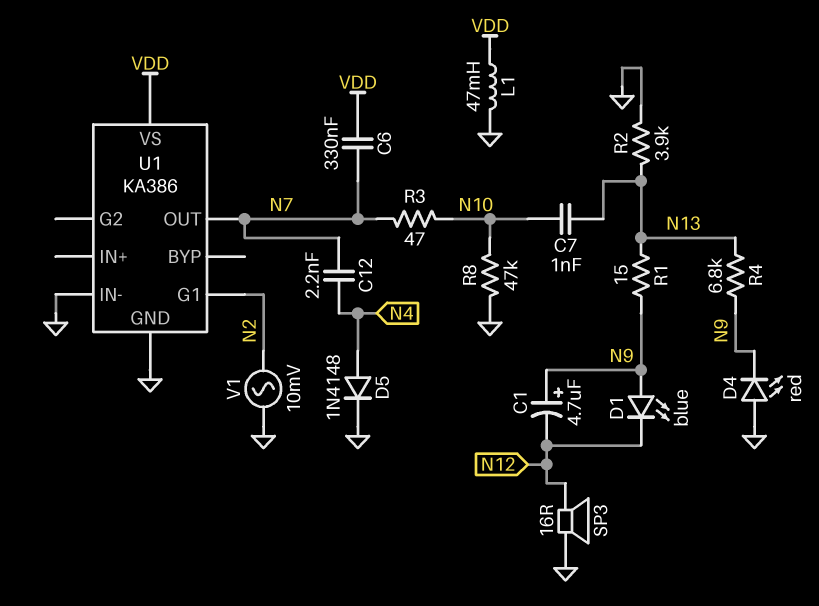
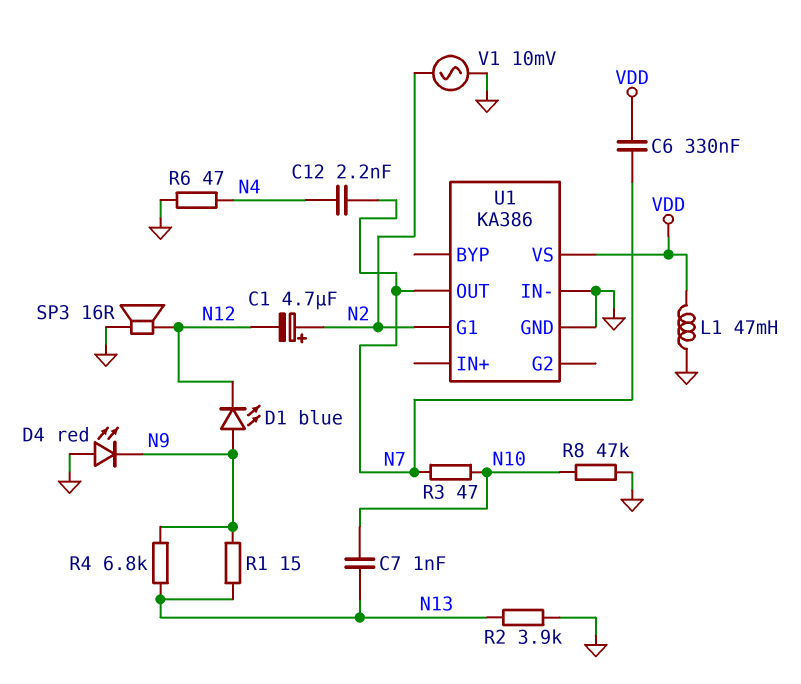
C1: 4.7uF (plus N9, minus N12) -> 4.7uF (plus N2, minus N12)
D5: diode 1N4148 (A N4, K GND) -> none
R6: none -> 47 (GND, N4)

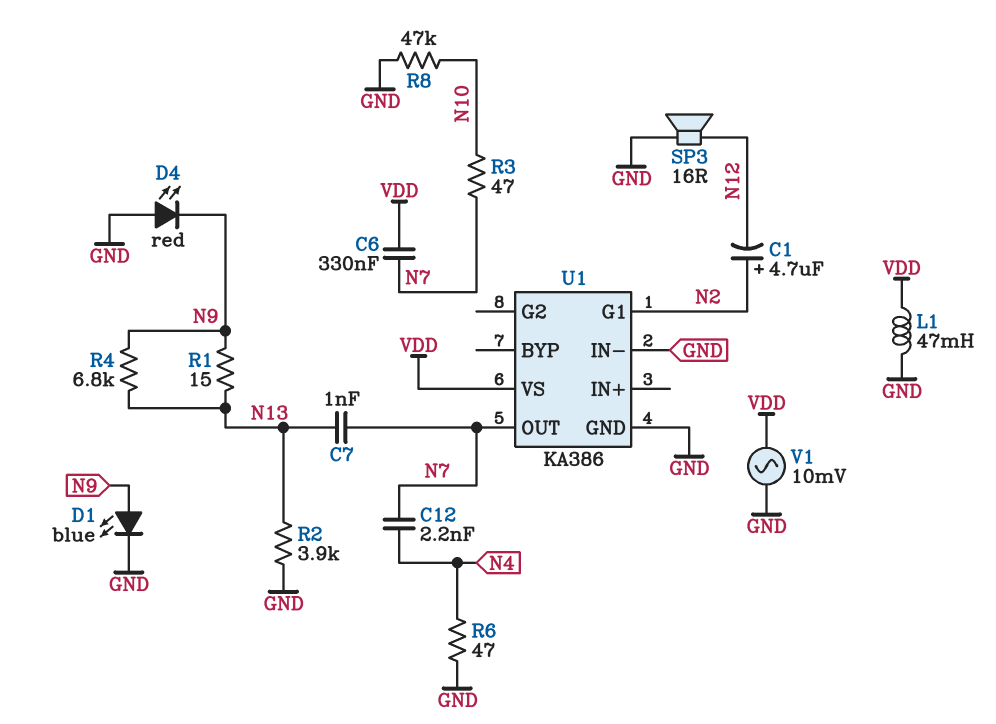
C7: 1nF (N10, N13) -> 1nF (N7, N13)
D1: LED blue (A N9, K N12) -> LED blue (A N9, K GND)
V1: AC 10mV (GND, N2) -> AC 10mV (GND, VDD)

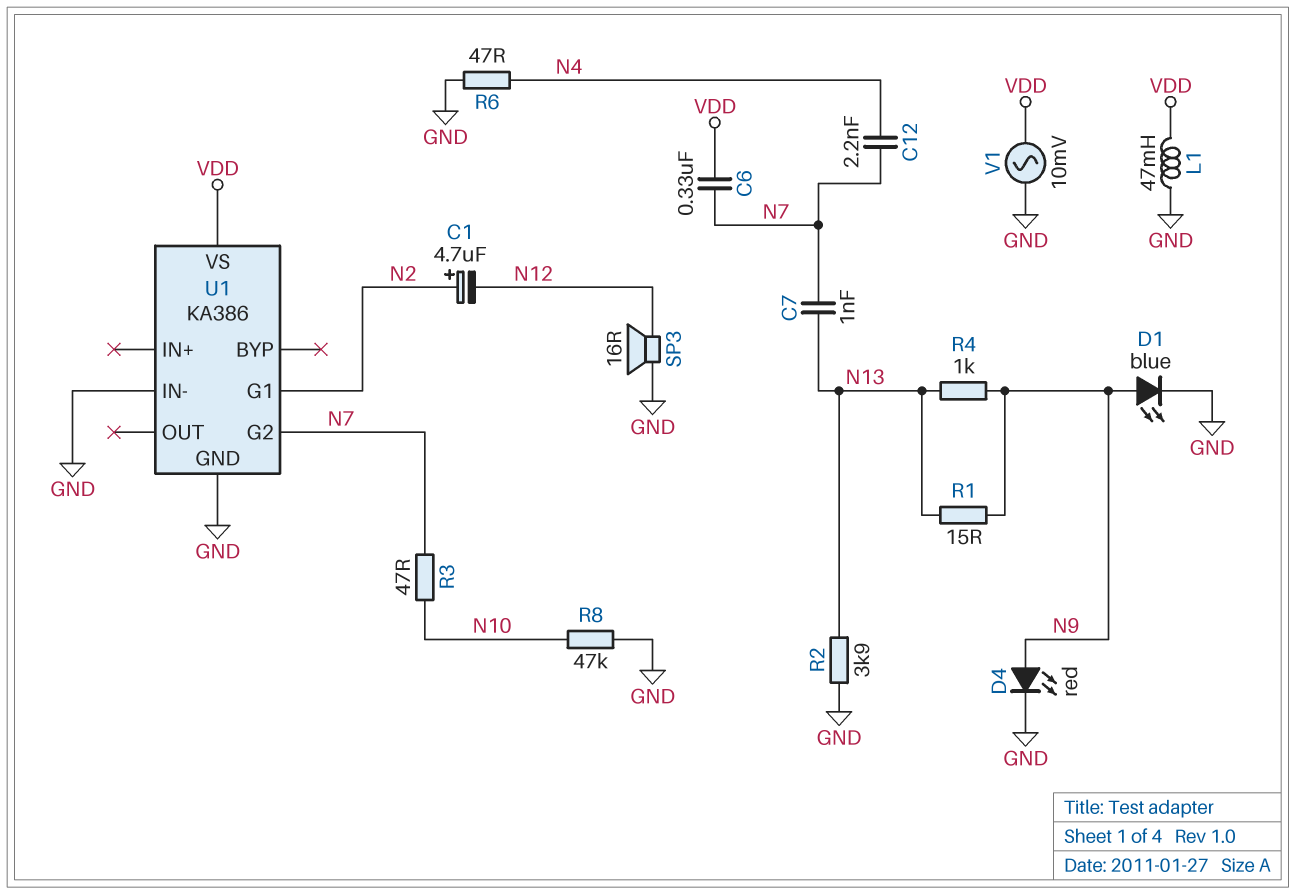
D4: LED red (A GND, K N9) -> LED red (A N9, K GND)
R4: 6.8k (N9, N13) -> 1k (N9, N13)
U1 pin G2: none -> N7
U1 pin OUT: N7 -> none

